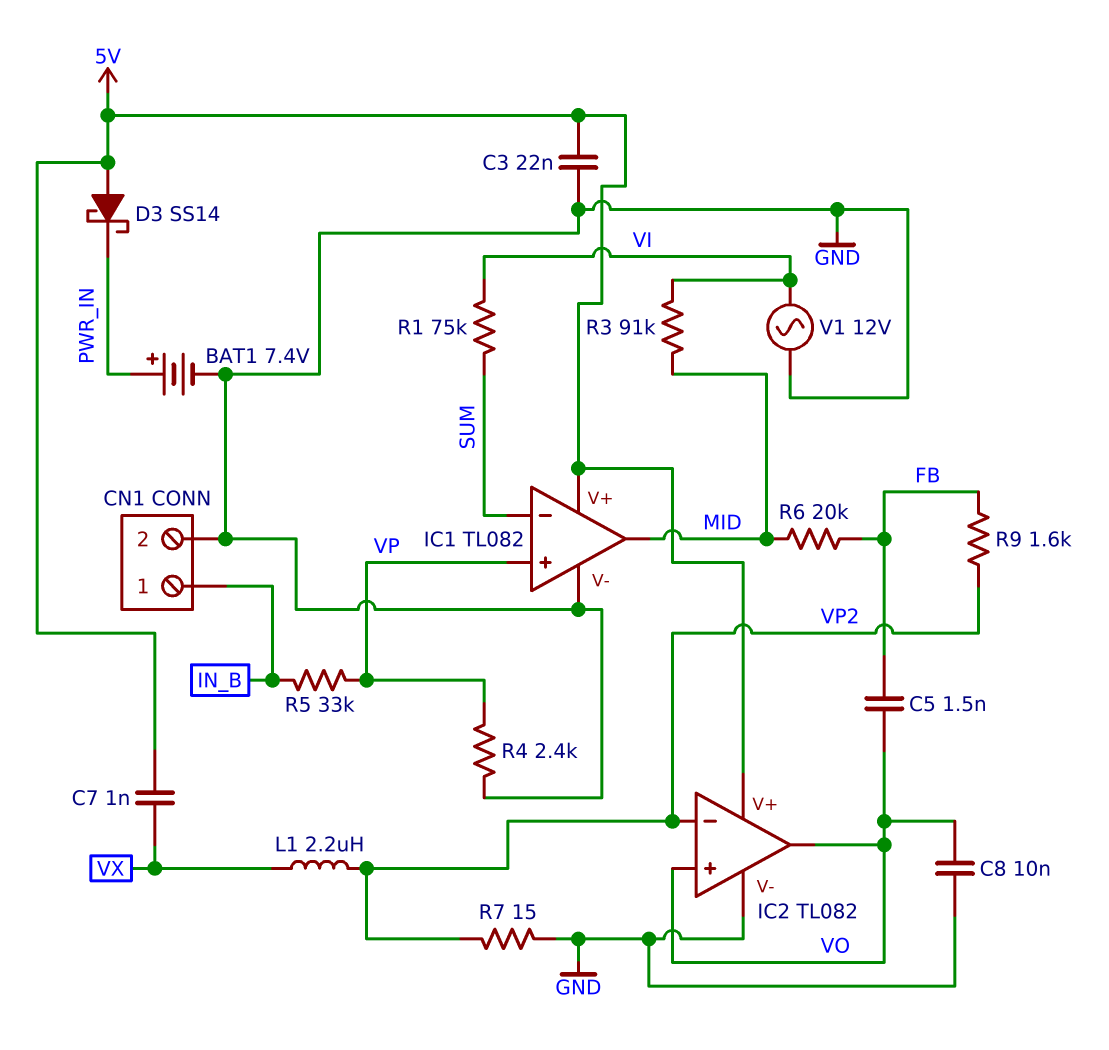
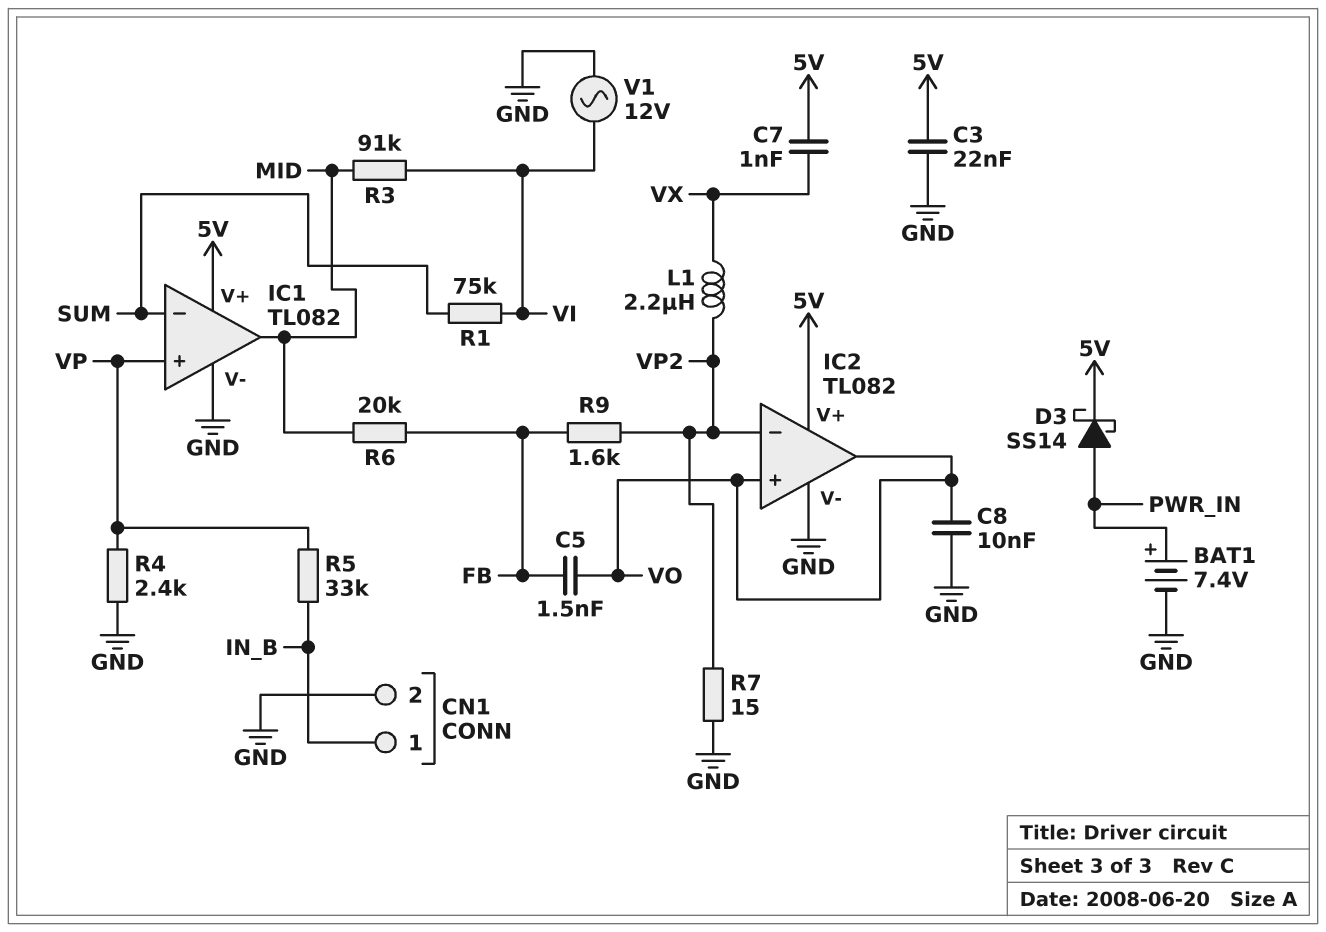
D3: schottky SS14 (A 5V, K PWR_IN) -> schottky SS14 (A PWR_IN, K 5V)

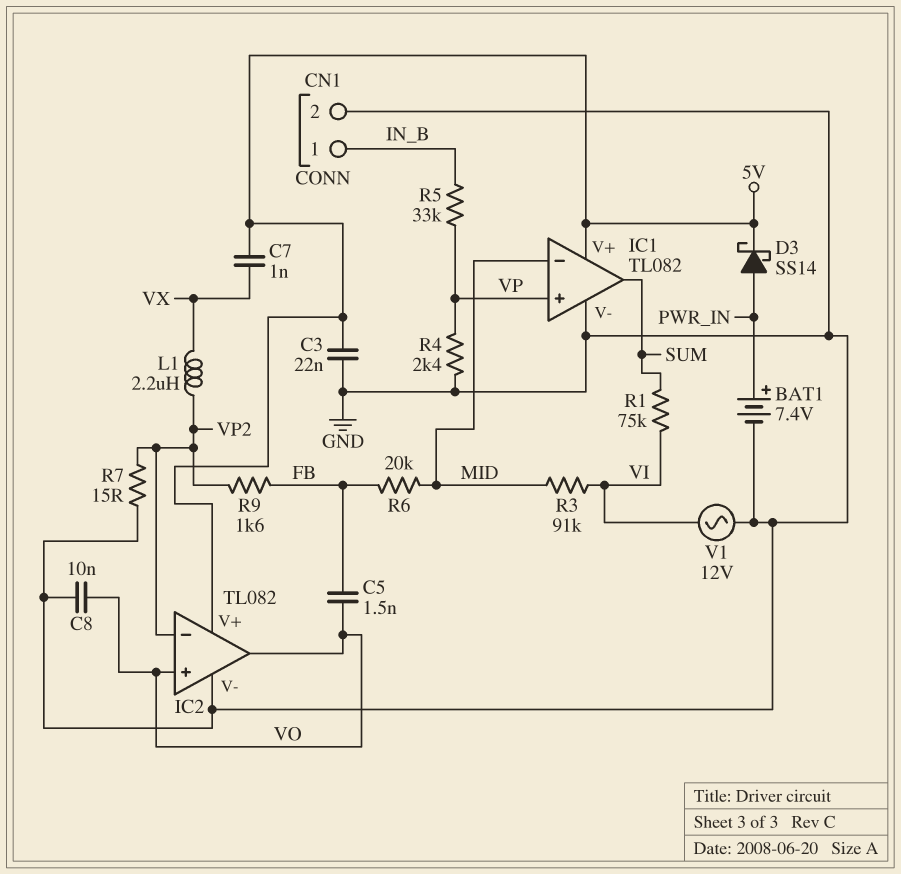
IC1 pin in-: SUM -> MID
IC1 pin out: MID -> SUM

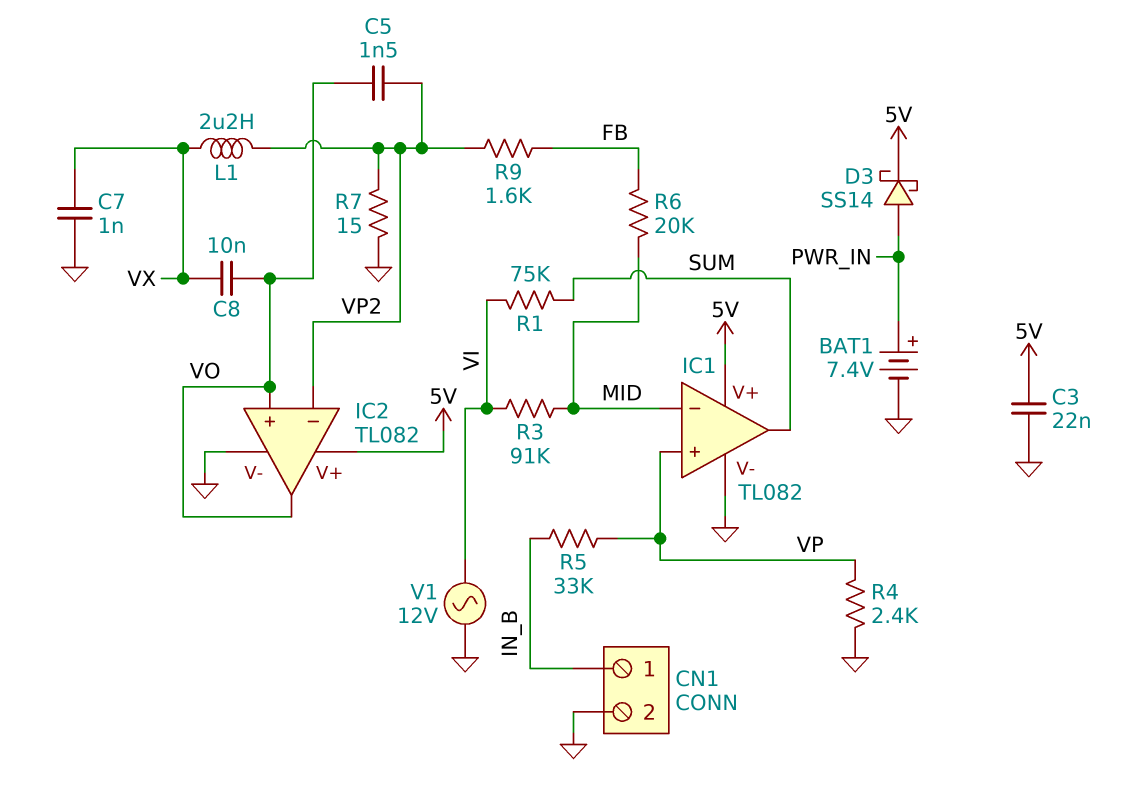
C5: 1.5nF (FB, VO) -> 1.5nF (VO, VP2)
C7: 1nF (5V, VX) -> 1nF (GND, VX)
C8: 10nF (GND, VO) -> 10nF (VO, VX)

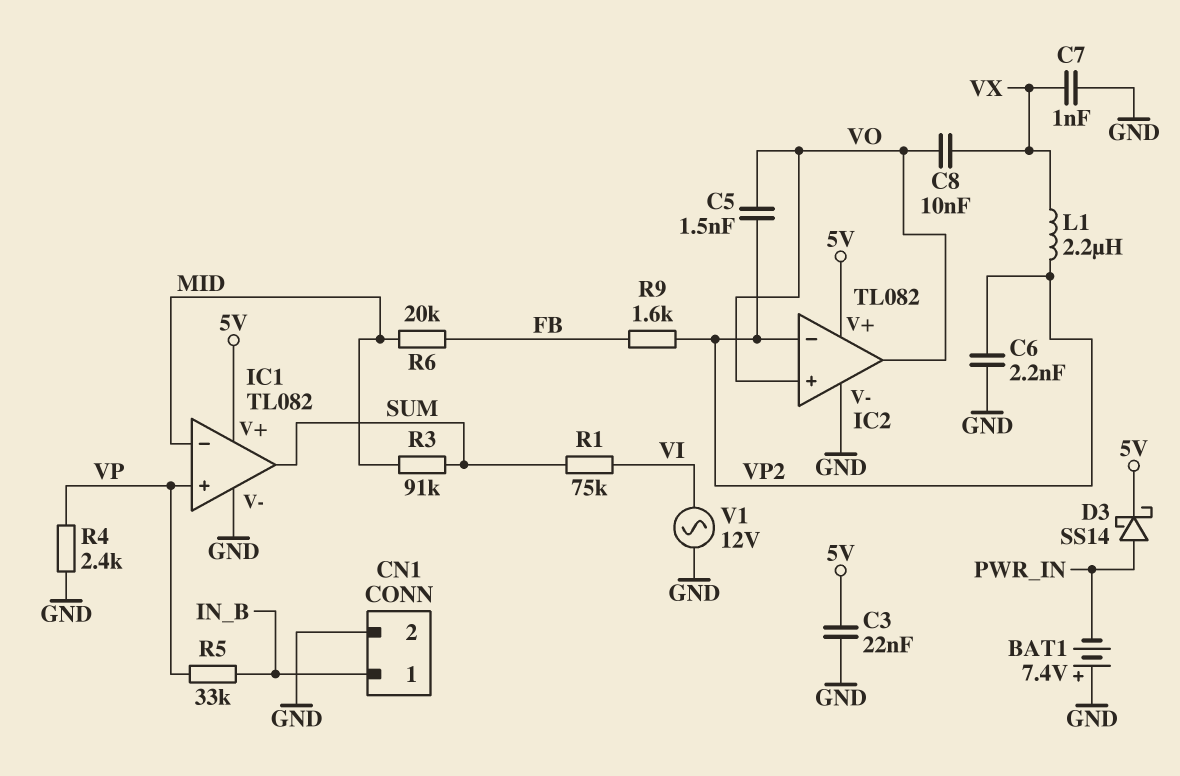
BAT1: 7.4V (plus PWR_IN, minus GND) -> 7.4V (plus GND, minus PWR_IN)
C6: none -> 2.2nF (GND, VP2)
R3: 91k (MID, VI) -> 91k (MID, SUM)
R7: 15 (GND, VP2) -> none

